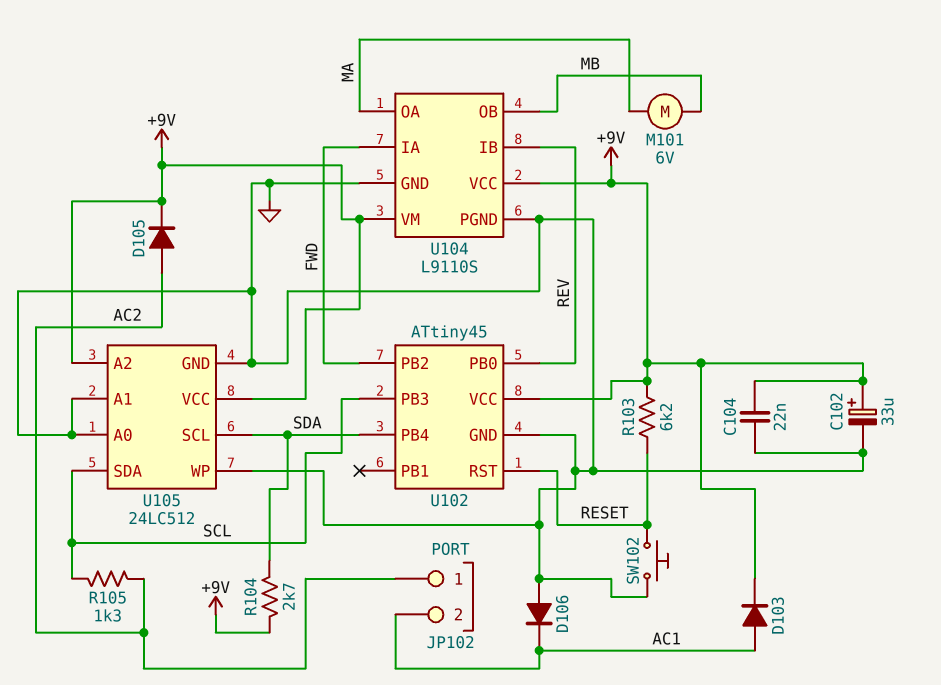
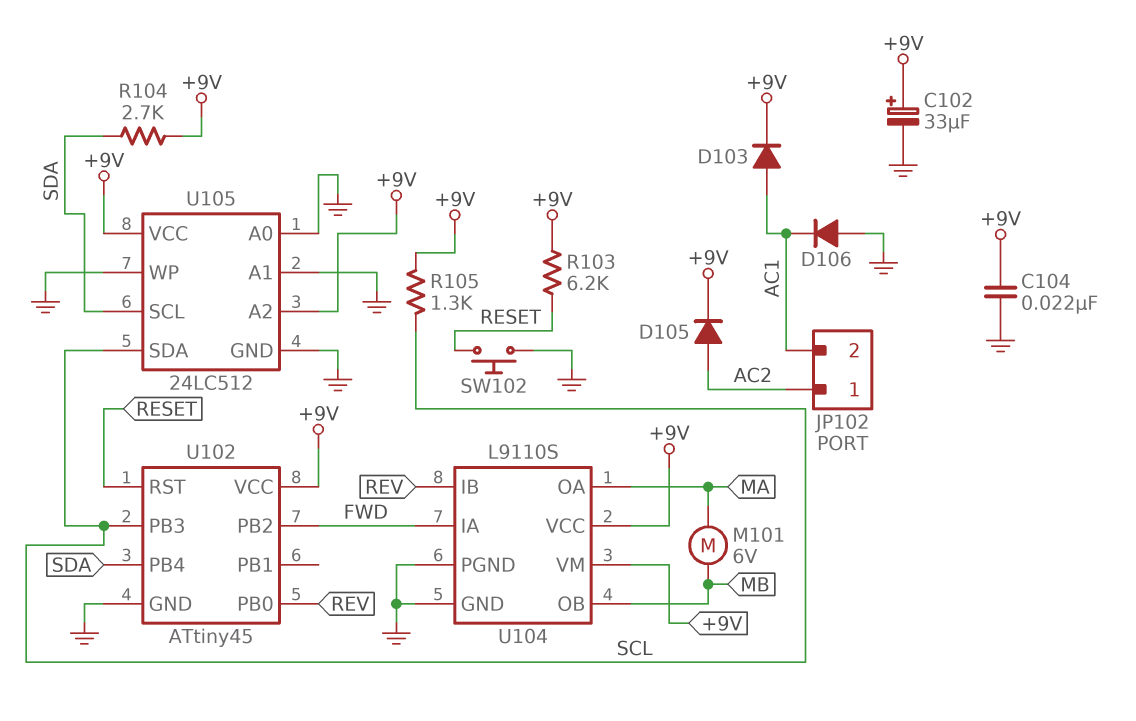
R105: 1.3k (AC2, SCL) -> 1.3k (+9V, SCL)

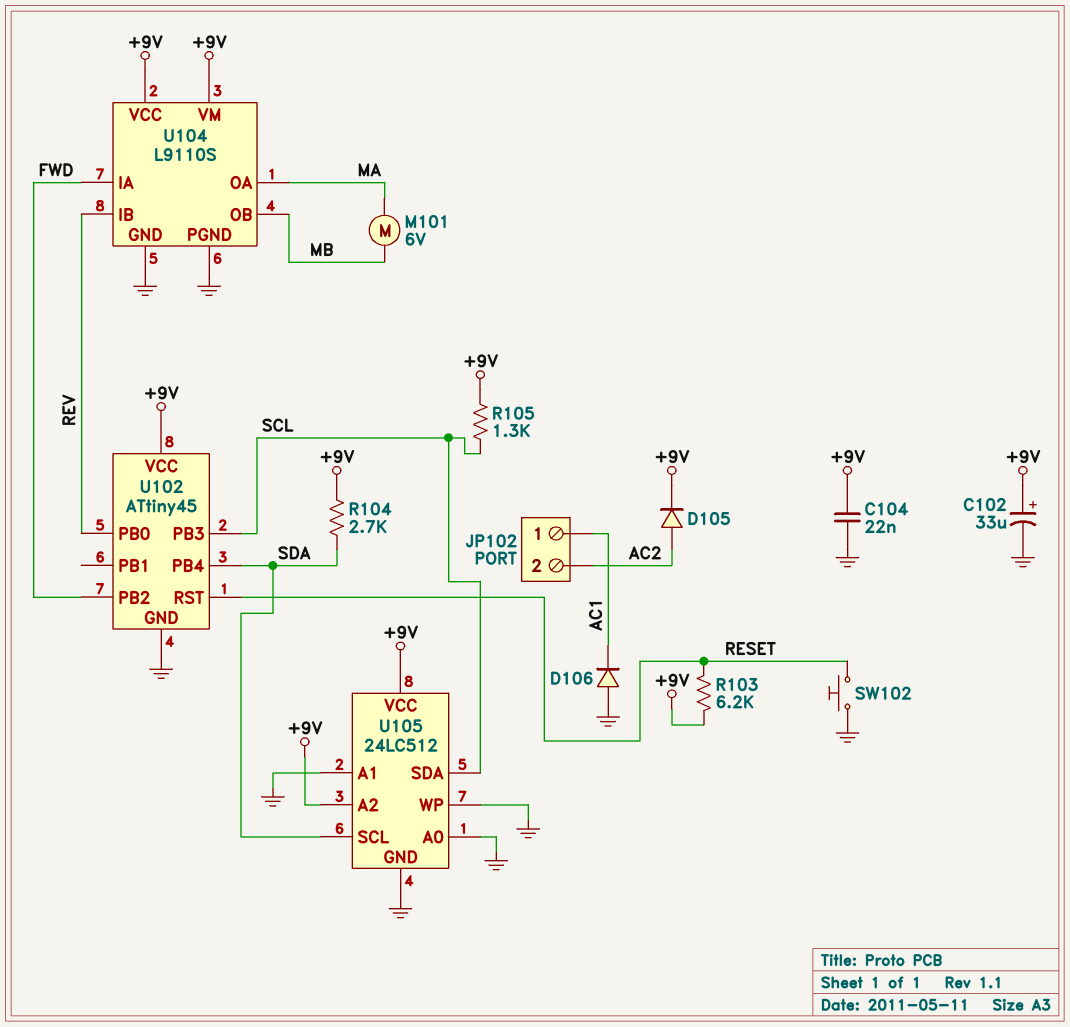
D103: diode (A AC1, K +9V) -> none
JP102 pin 1: AC2 -> AC1
JP102 pin 2: AC1 -> AC2

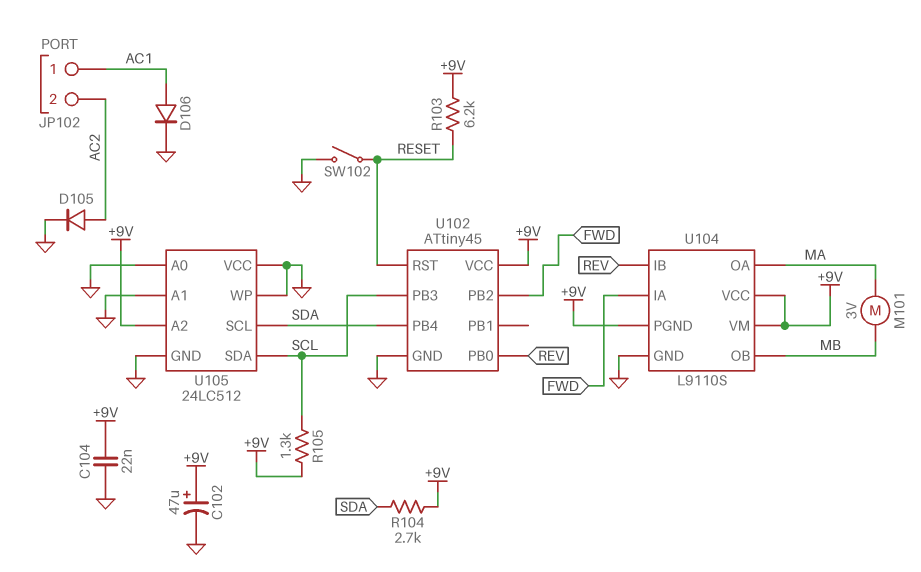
C102: 33uF (plus +9V, minus GND) -> 47uF (plus +9V, minus GND)
D105: diode (A AC2, K +9V) -> diode (A AC2, K GND)
D106: diode (A GND, K AC1) -> diode (A AC1, K GND)
M101: motor 6V (MA, MB) -> motor 3V (MA, MB)
SW102: button (GND, RESET) -> switch (GND, RESET)
U104 pin PGND: GND -> +9V
U105 pin VCC: +9V -> GND

